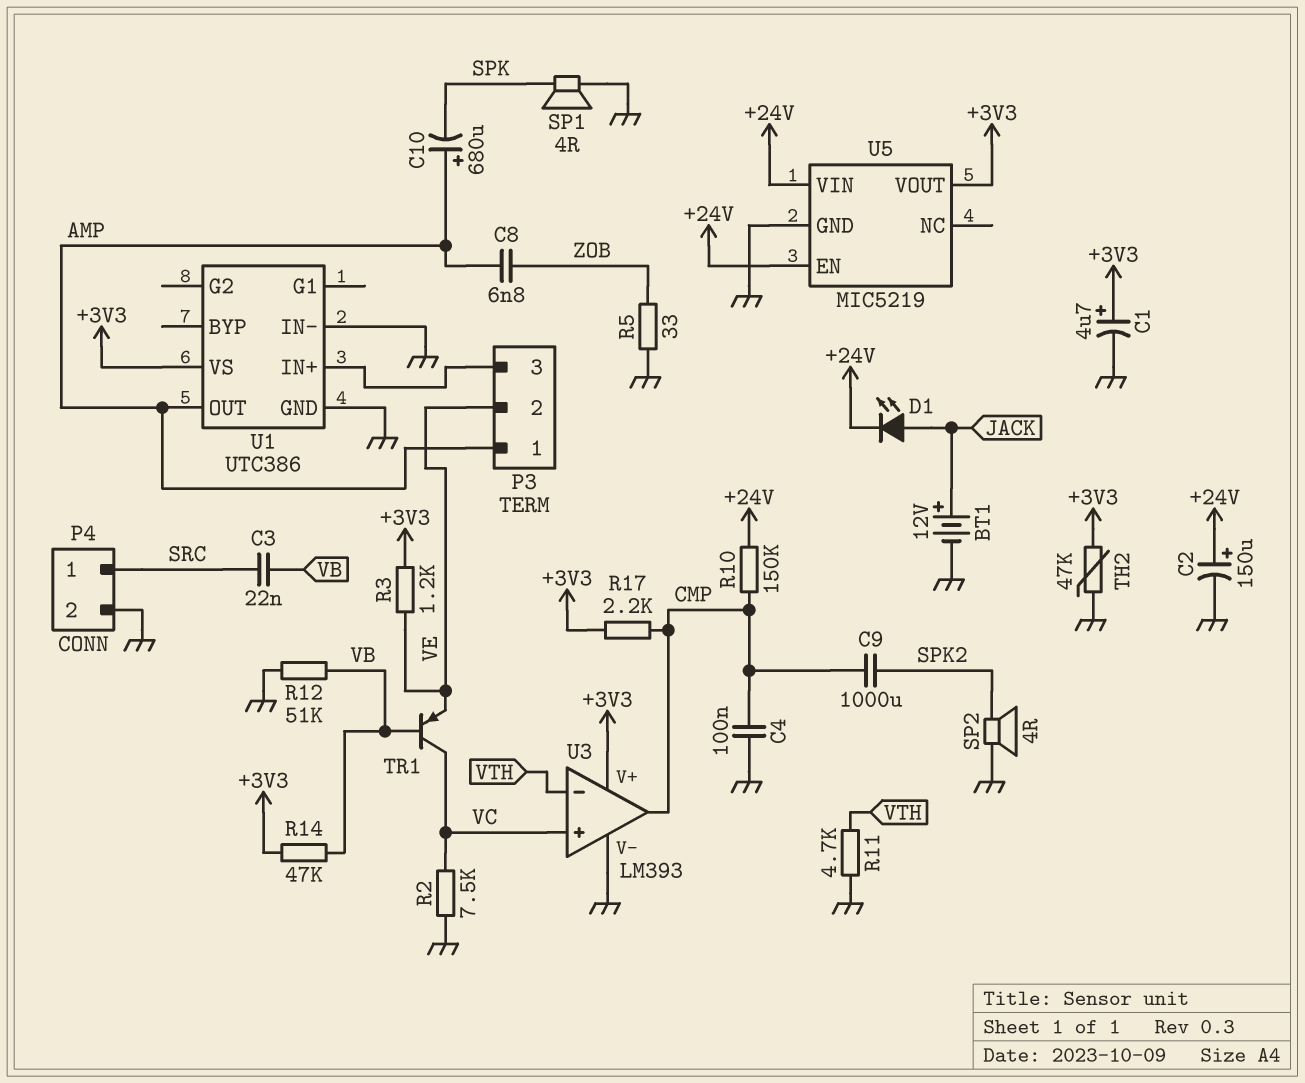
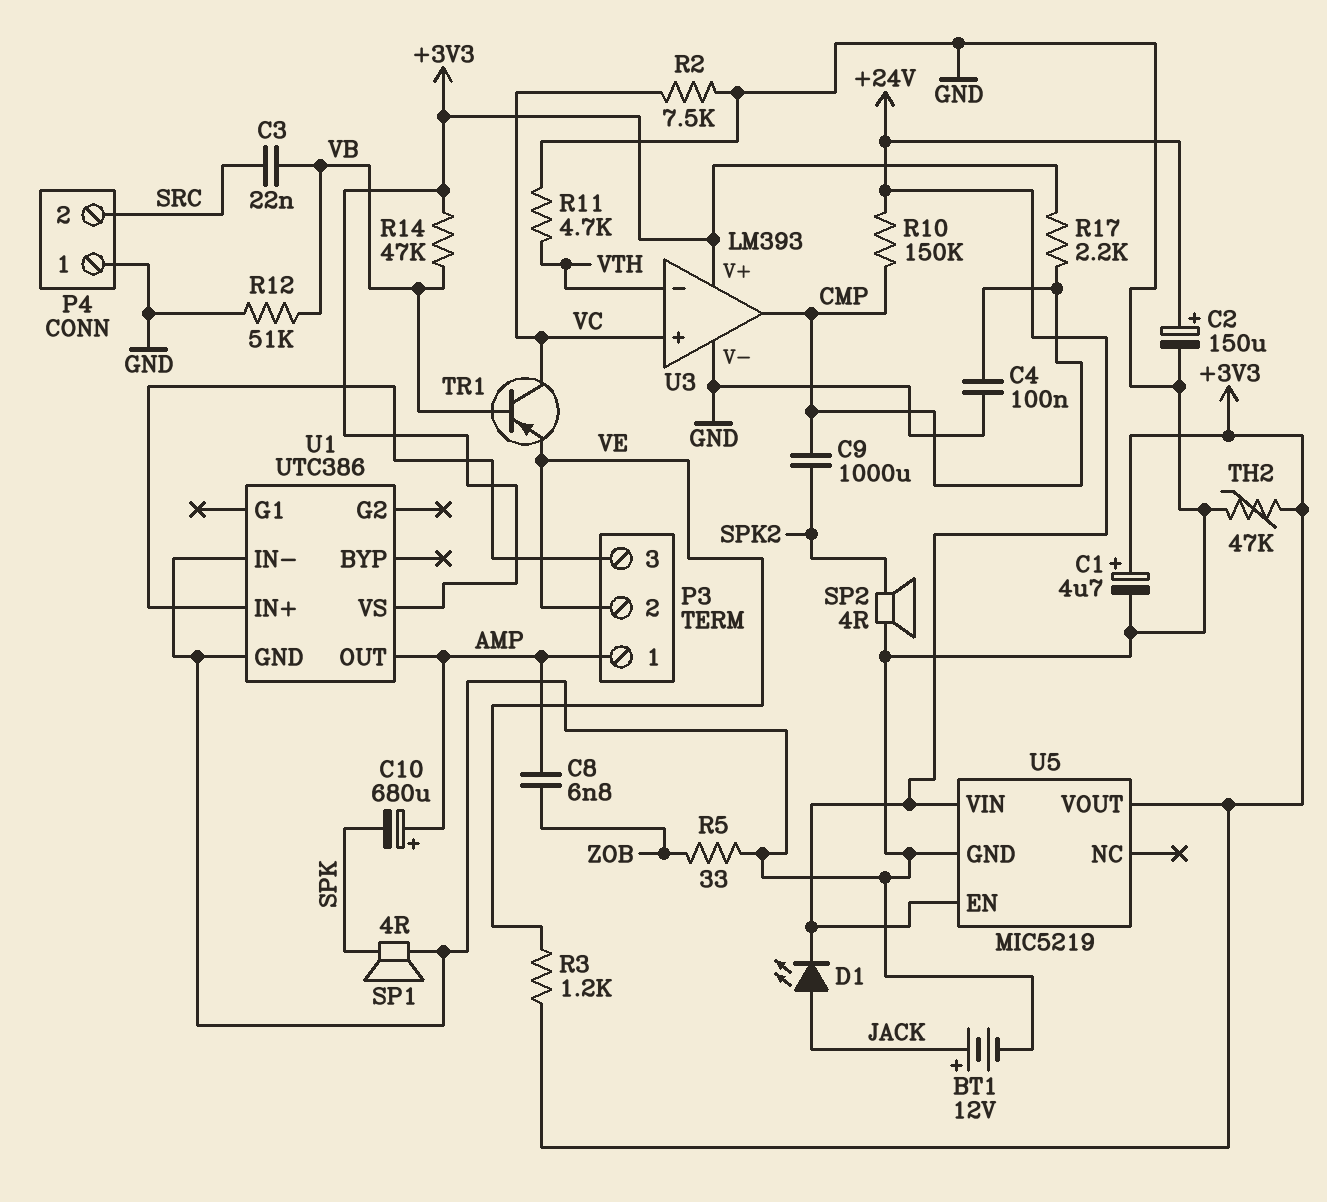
P4 pin 1: SRC -> GND
P4 pin 2: GND -> SRC

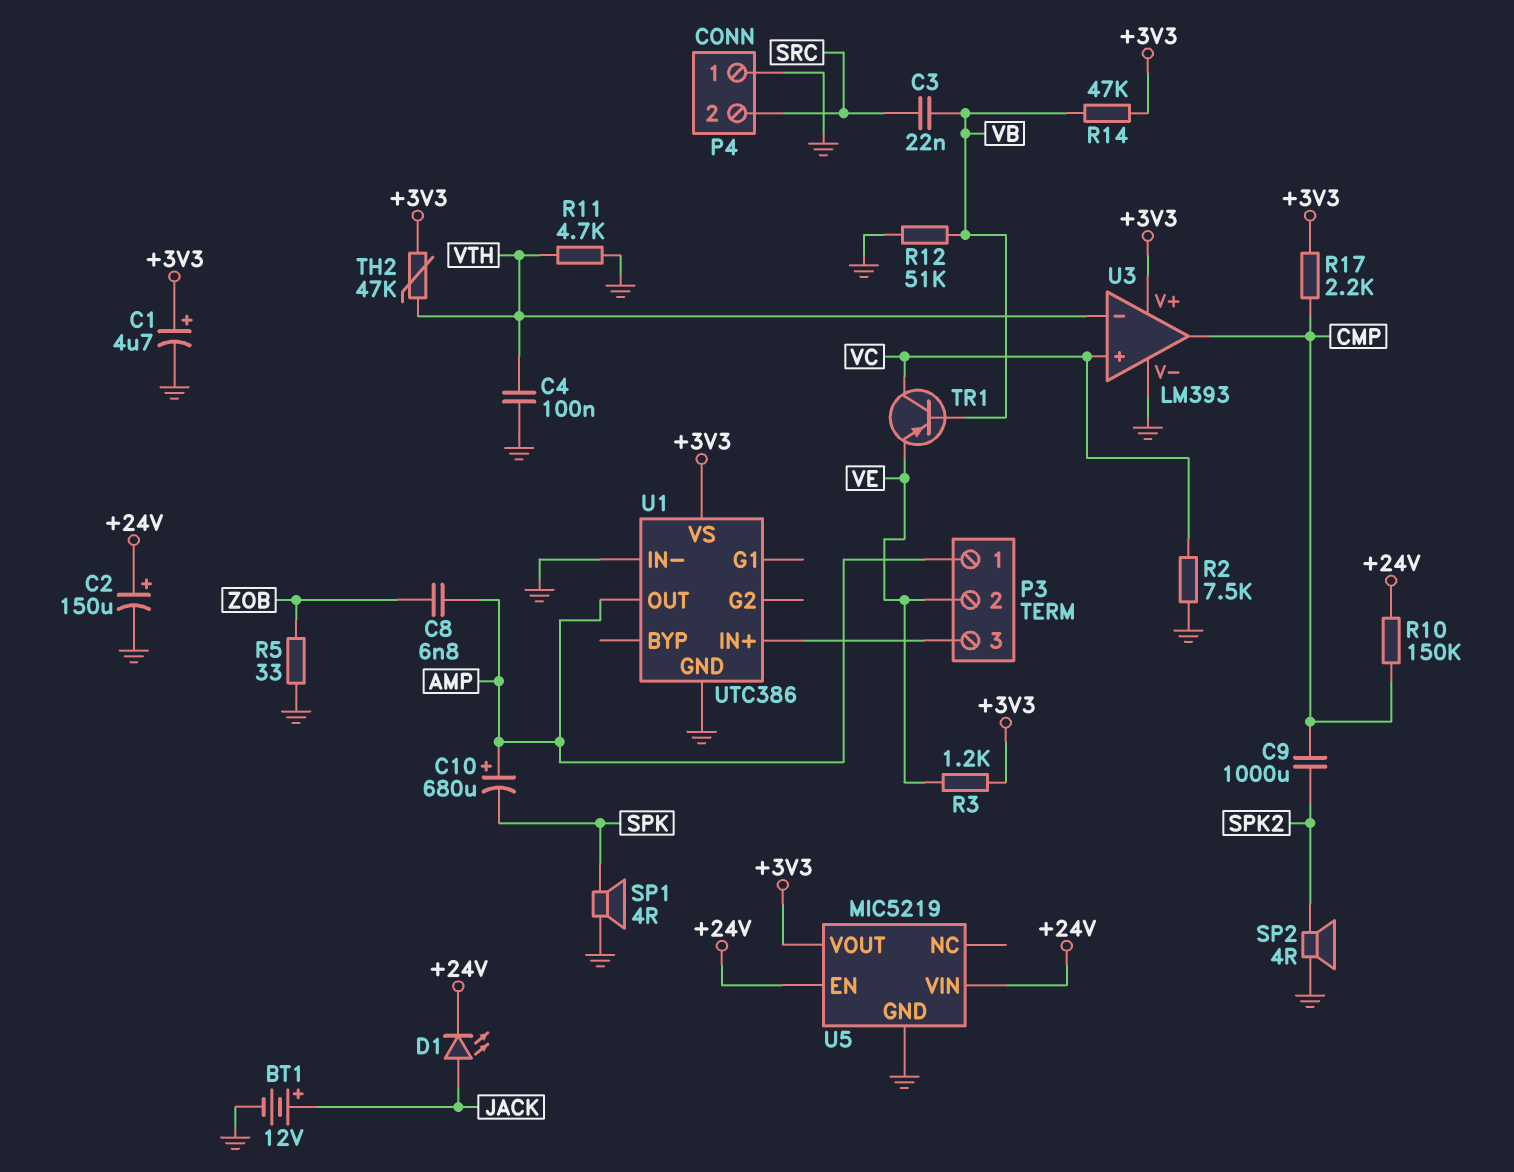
C4: 100nF (CMP, GND) -> 100nF (GND, VTH)
TH2: 47k (+3V3, GND) -> 47k (+3V3, VTH)

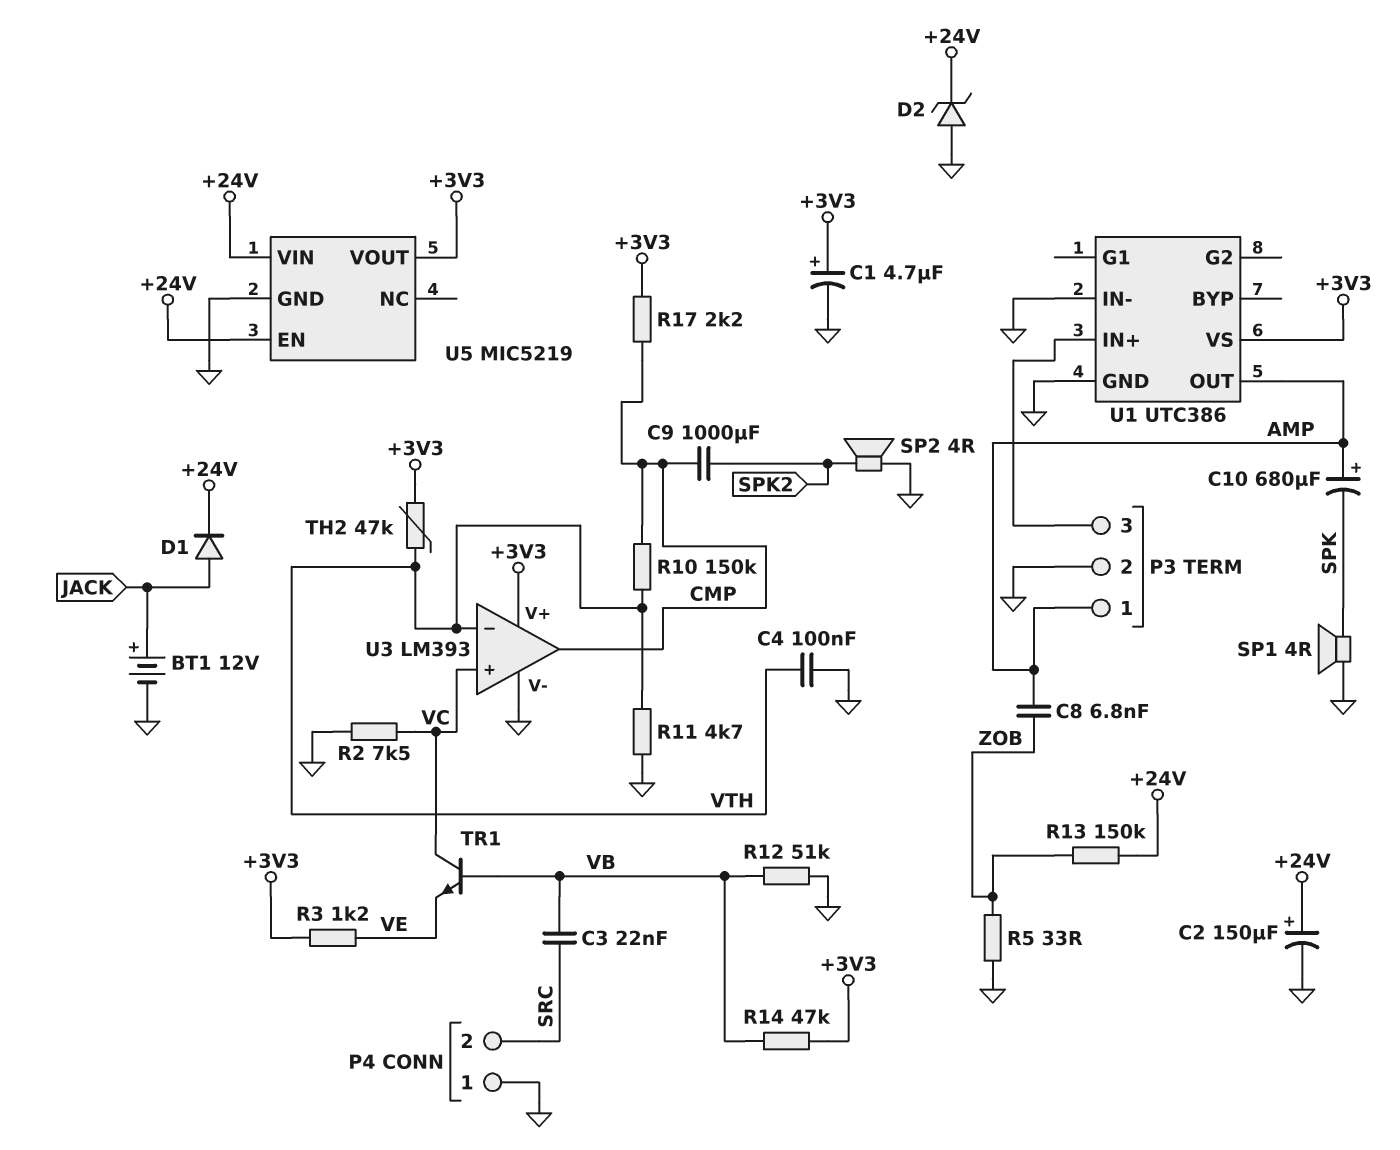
D1: LED (A JACK, K +24V) -> diode (A JACK, K +24V)
D2: none -> zener (A GND, K +24V)
P3 pin 2: VE -> GND
R10: 150k (+24V, CMP) -> 150k (CMP, VTH)
R13: none -> 150k (+24V, ZOB)
TR1: PNP (B VB, C VC, E VE) -> NPN (B VB, C VC, E VE)

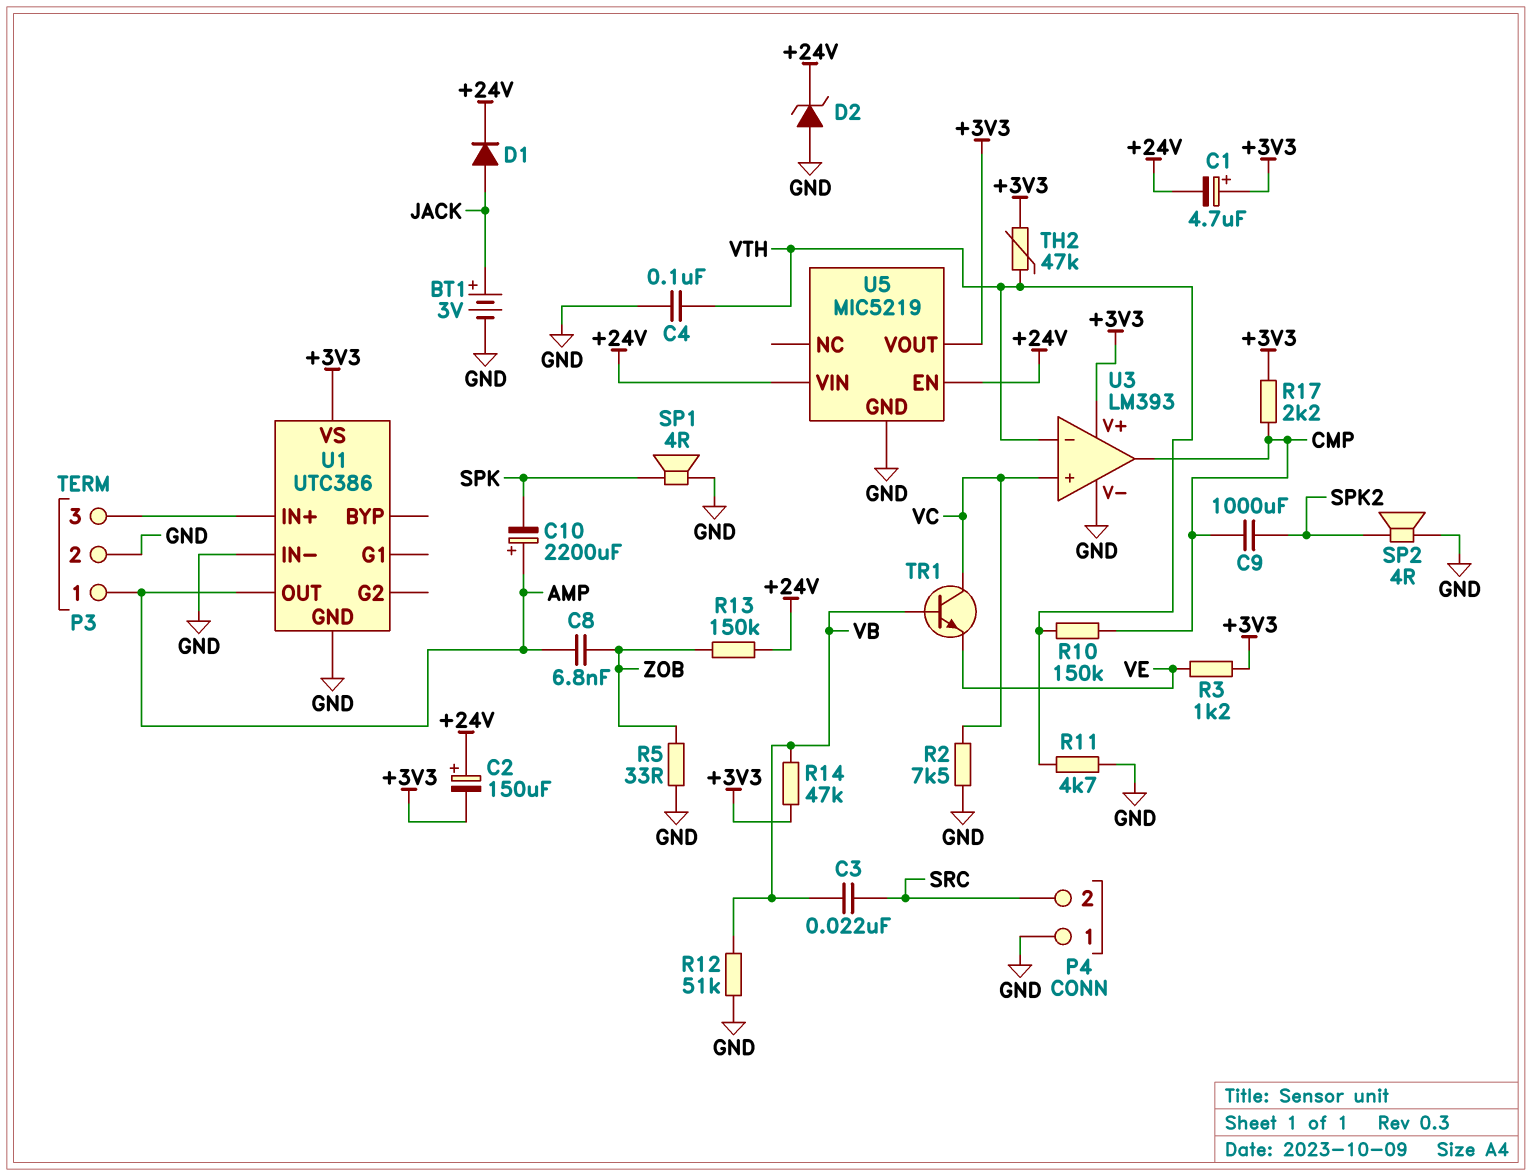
BT1: 12V (plus JACK, minus GND) -> 3V (plus JACK, minus GND)
C1: 4.7uF (plus +3V3, minus GND) -> 4.7uF (plus +3V3, minus +24V)
C2: 150uF (plus +24V, minus GND) -> 150uF (plus +24V, minus +3V3)
C10: 680uF (plus AMP, minus SPK) -> 2200uF (plus AMP, minus SPK)

